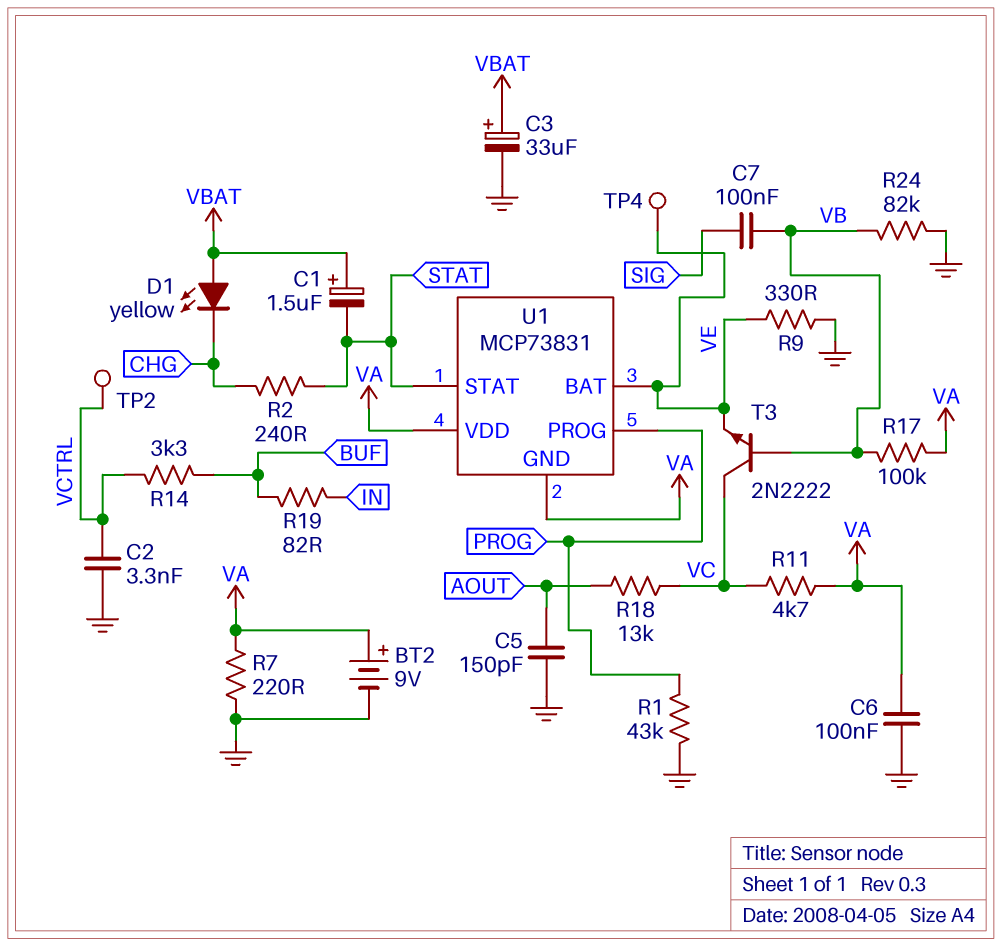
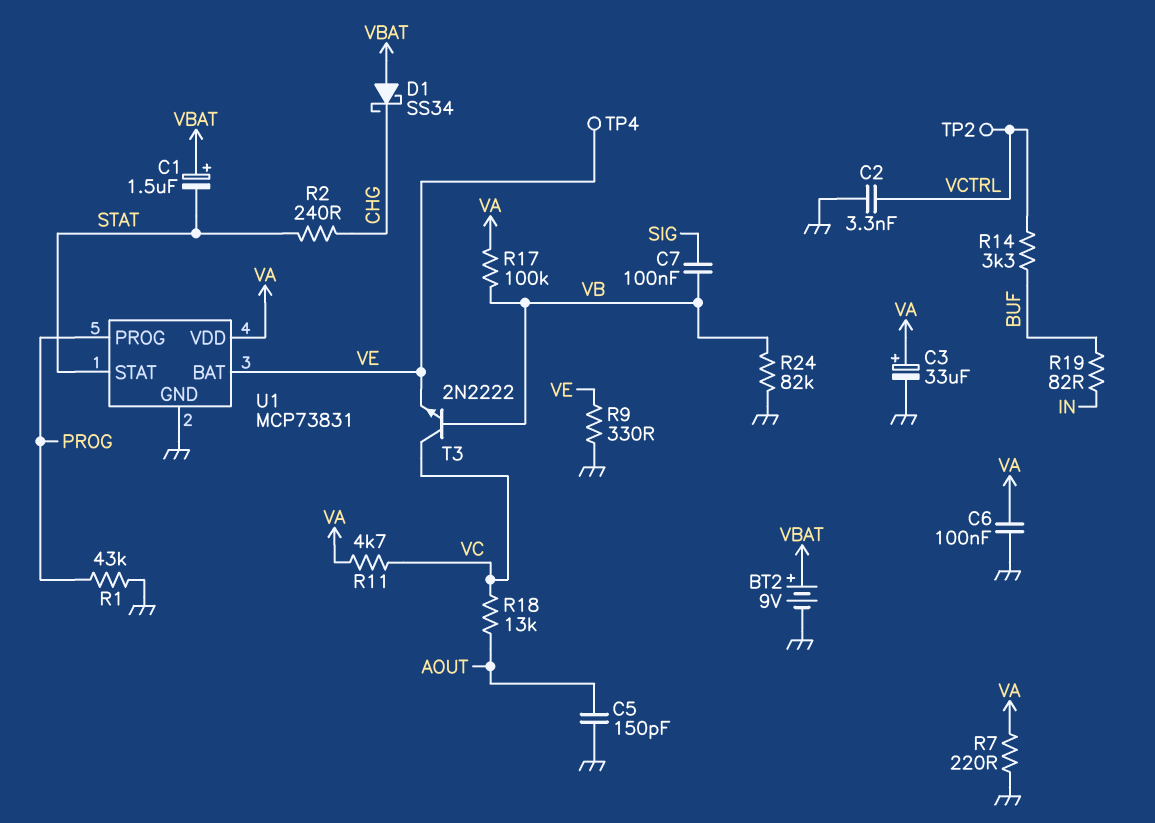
BT2: 9V (plus VA, minus GND) -> 9V (plus VBAT, minus GND)
C3: 33uF (plus VBAT, minus GND) -> 33uF (plus VA, minus GND)
D1: LED yellow (A VBAT, K CHG) -> schottky SS34 (A VBAT, K CHG)
U1 pin GND: VA -> GND

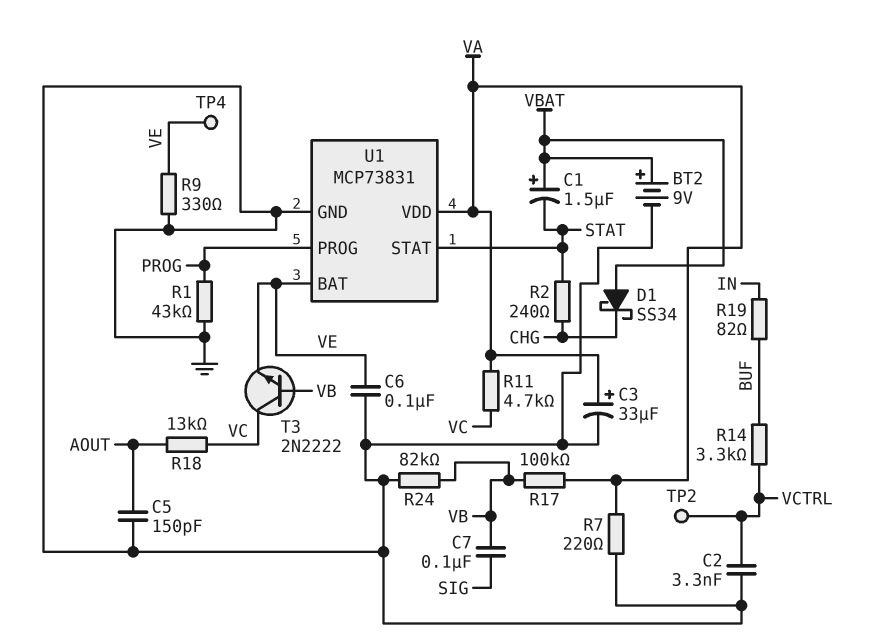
C6: 100nF (GND, VA) -> 100nF (GND, VE)

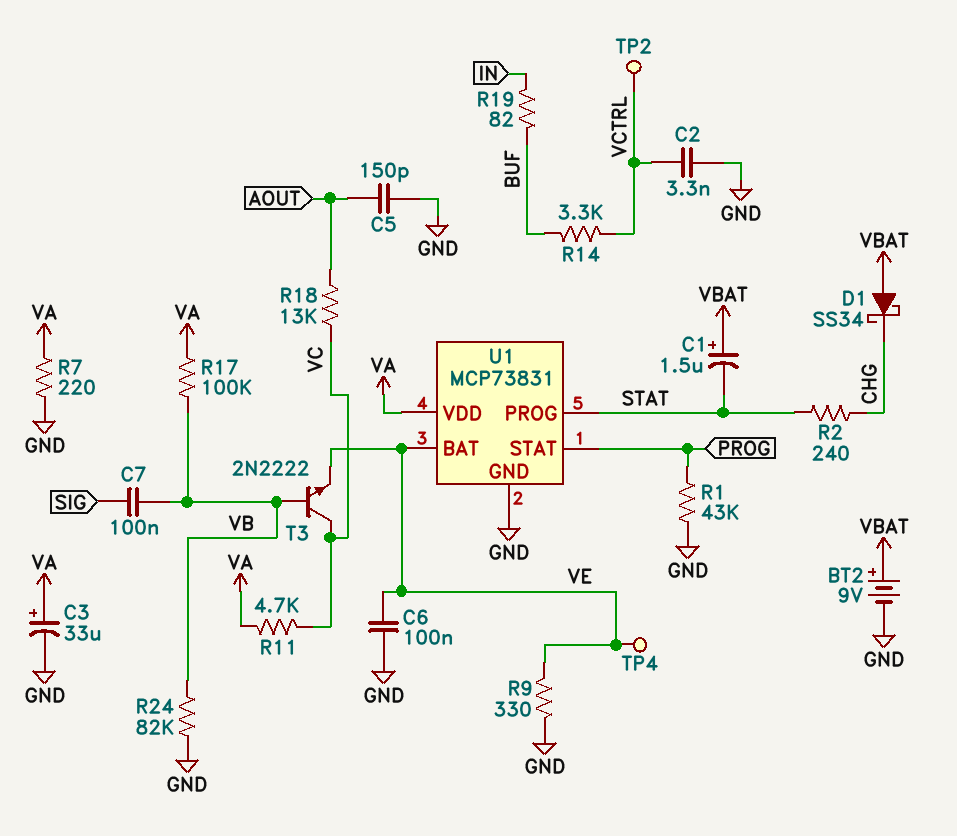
U1 pin PROG: PROG -> STAT
U1 pin STAT: STAT -> PROG

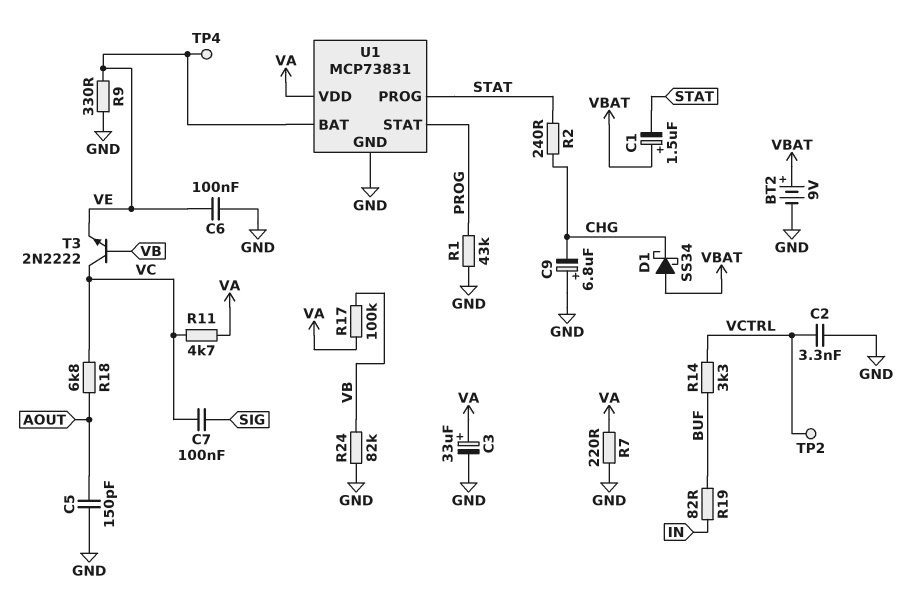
C7: 100nF (SIG, VB) -> 100nF (SIG, VC)
C9: none -> 6.8uF (plus GND, minus CHG)
R18: 13k (AOUT, VC) -> 6.8k (AOUT, VC)

